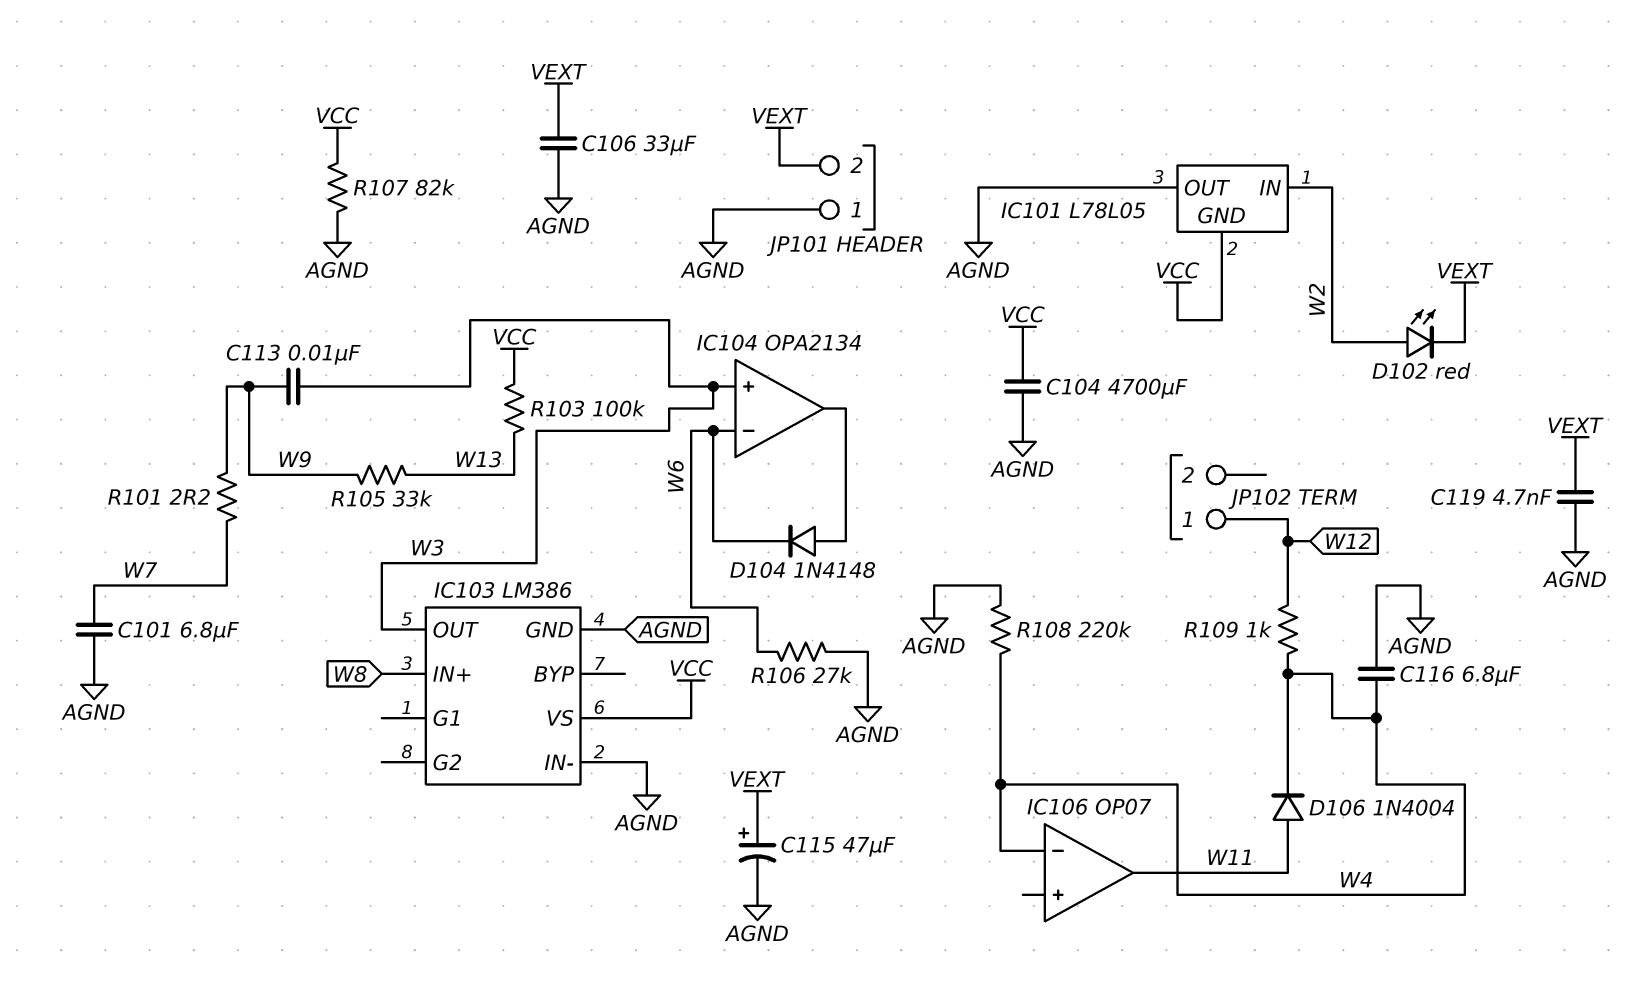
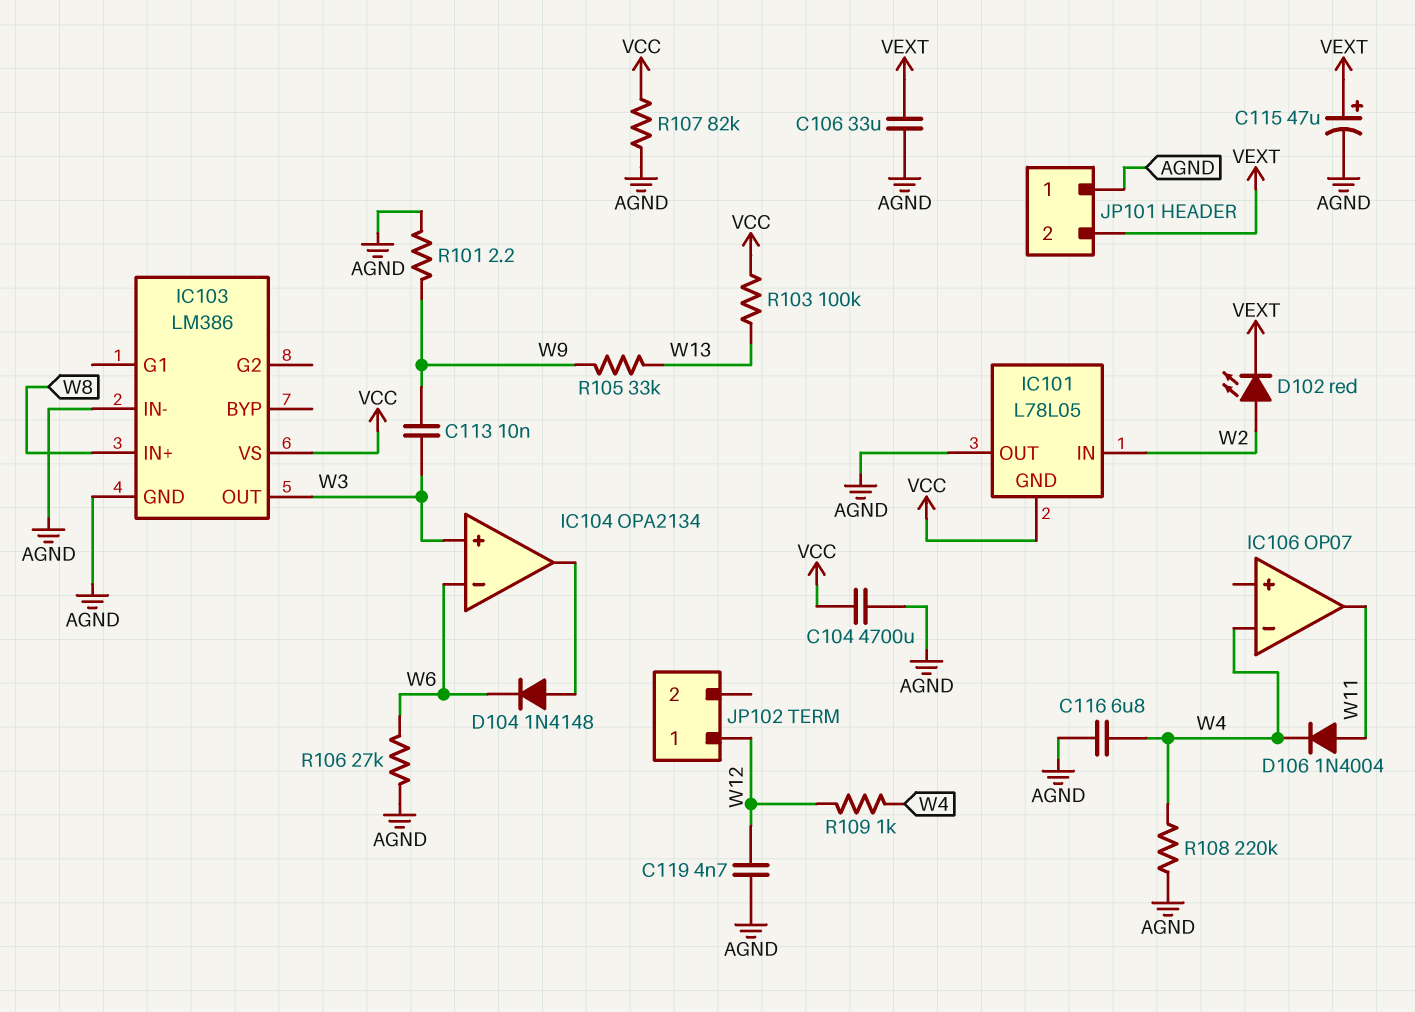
C101: 6.8uF (AGND, W7) -> none
C119: 4.7nF (AGND, VEXT) -> 4.7nF (AGND, W12)
R101: 2.2 (W7, W9) -> 2.2 (AGND, W9)

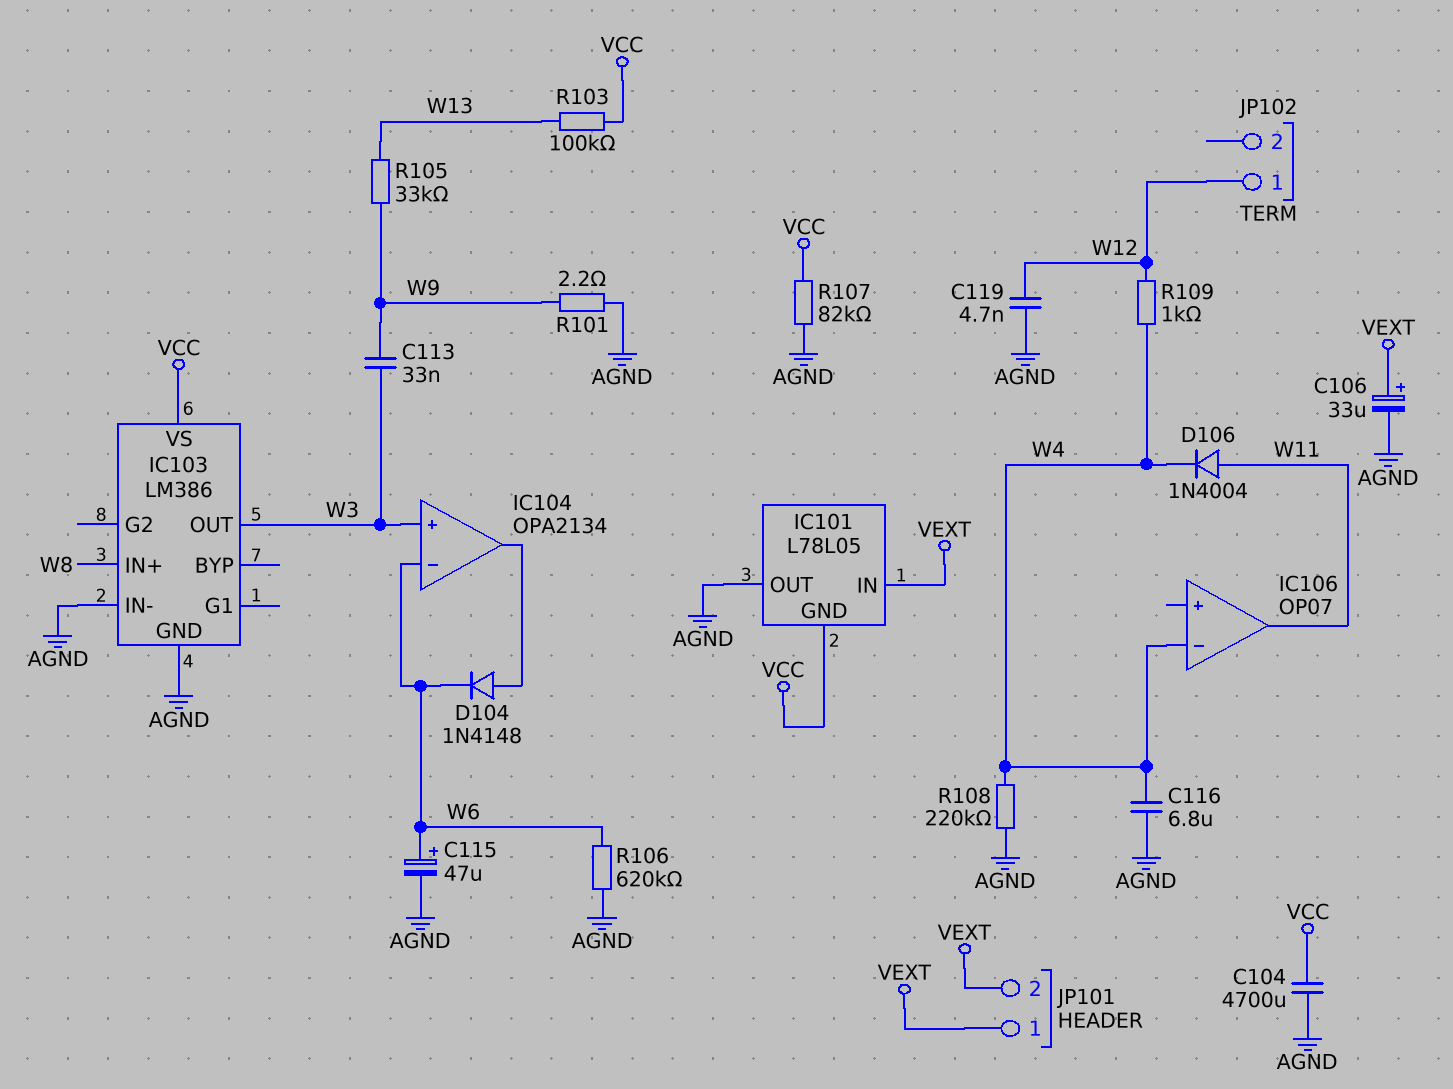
C106: 33uF (AGND, VEXT) -> 33uF (plus VEXT, minus AGND)
C113: 10nF (W3, W9) -> 33nF (W3, W9)
C115: 47uF (plus VEXT, minus AGND) -> 47uF (plus W6, minus AGND)
D102: LED red (A W2, K VEXT) -> none
IC101 pin IN: W2 -> VEXT
JP101 pin 1: AGND -> VEXT
R106: 27k (AGND, W6) -> 620k (AGND, W6)

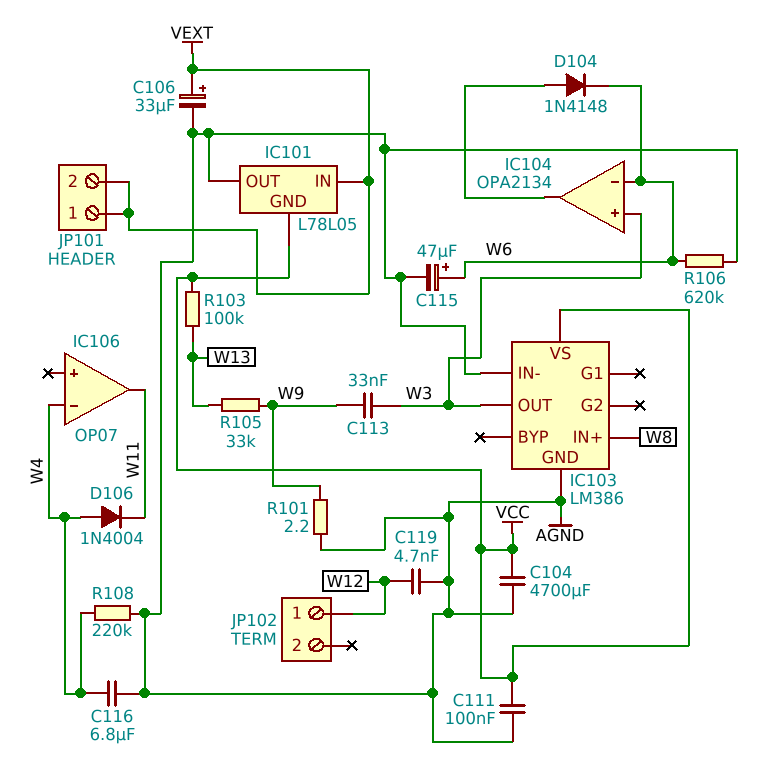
C111: none -> 100nF (AGND, VCC)
D106: diode 1N4004 (A W11, K W4) -> diode 1N4004 (A W4, K W11)
R107: 82k (AGND, VCC) -> none
R109: 1k (W4, W12) -> none

